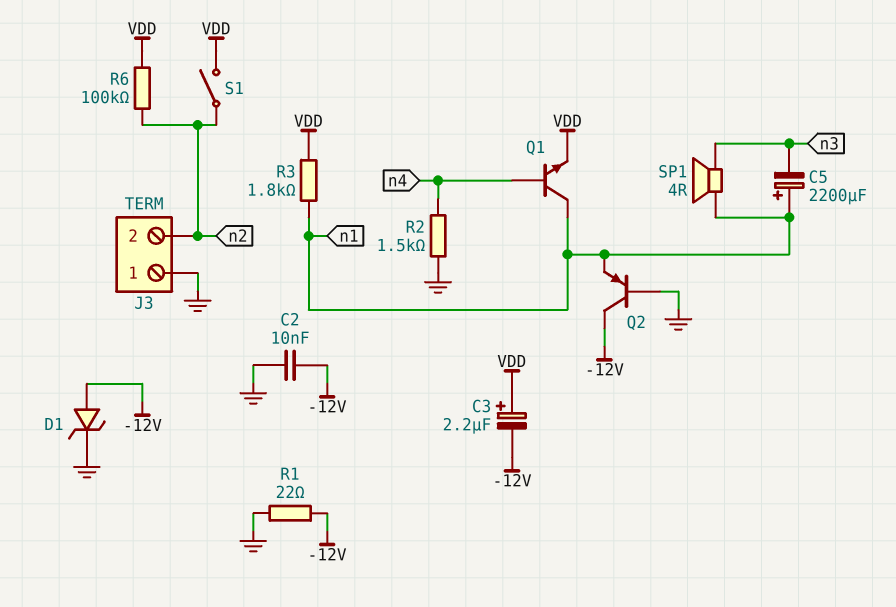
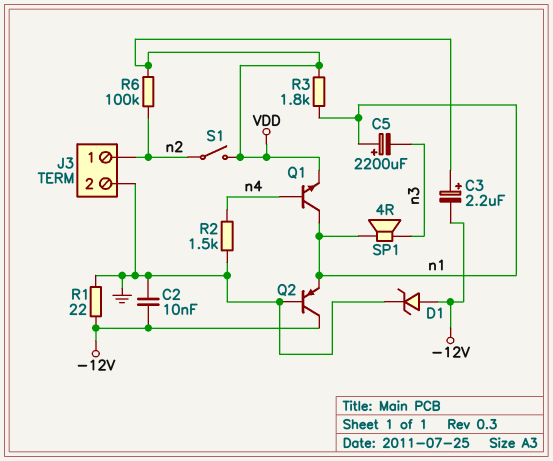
J3 pin 1: GND -> n2
J3 pin 2: n2 -> GND

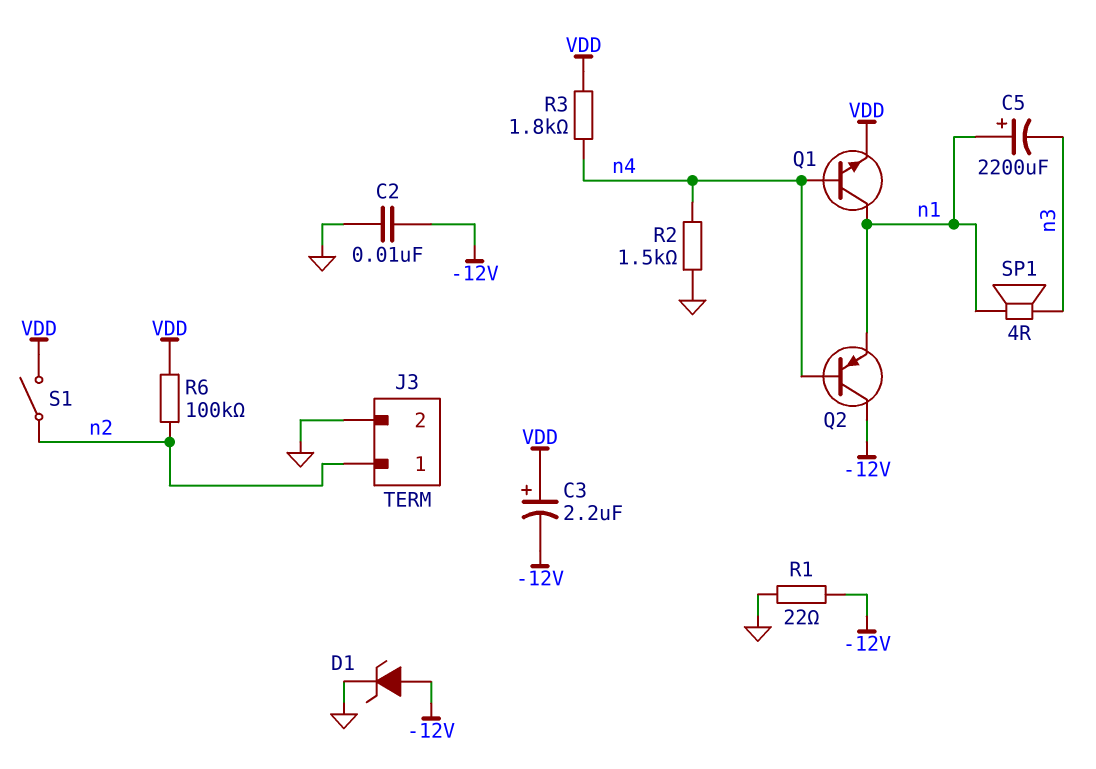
Q2: PNP (B GND, C -12V, E n1) -> PNP (B n4, C -12V, E n1)
R3: 1.8k (VDD, n1) -> 1.8k (VDD, n4)

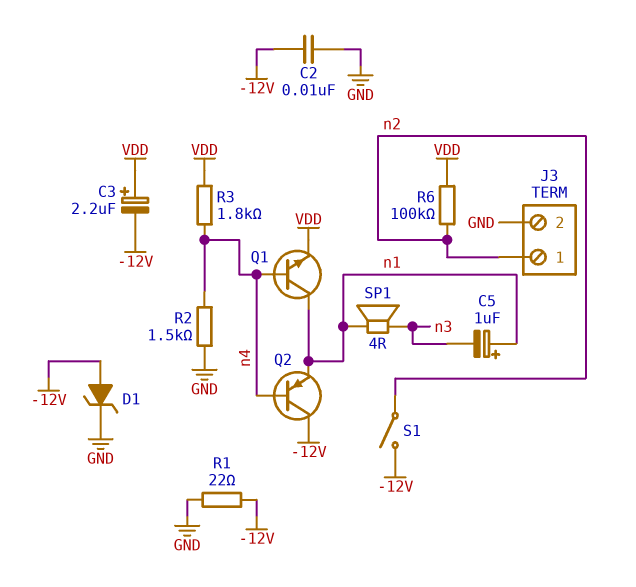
C5: 2200uF (plus n1, minus n3) -> 1uF (plus n1, minus n3)
S1: switch (VDD, n2) -> switch (-12V, n2)

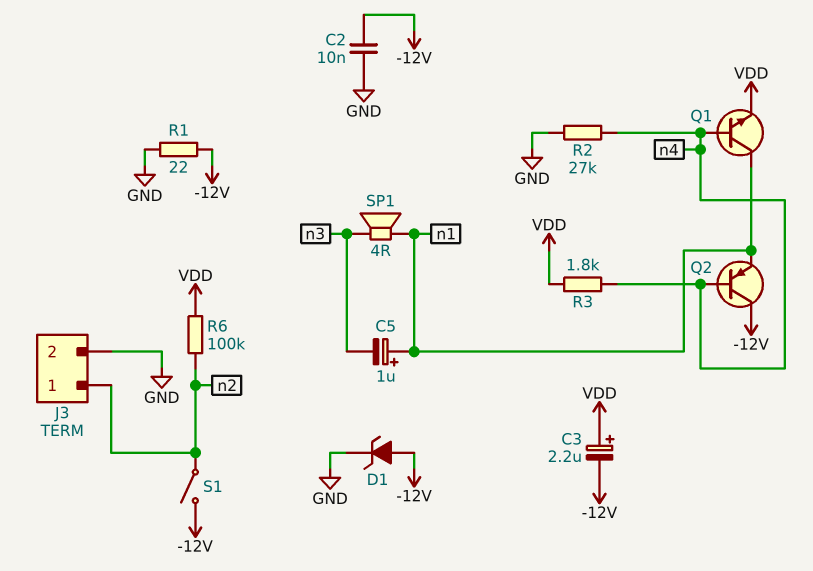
R2: 1.5k (GND, n4) -> 27k (GND, n4)

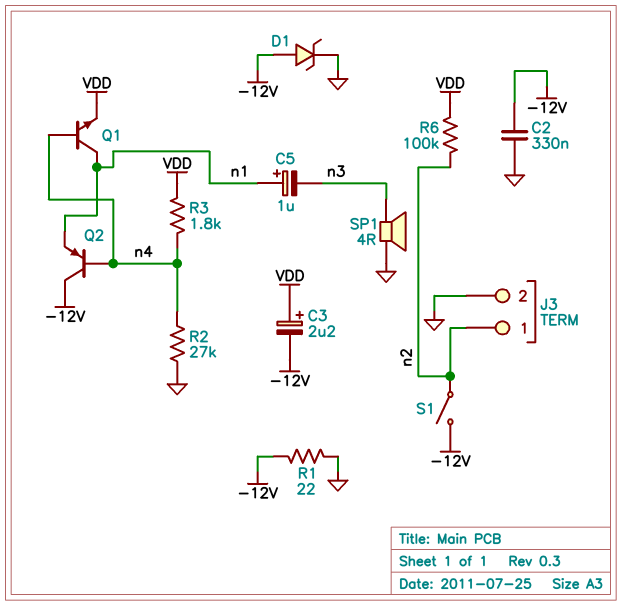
C2: 10nF (-12V, GND) -> 330nF (-12V, GND)
SP1: speaker 4R (n1, n3) -> speaker 4R (GND, n3)

